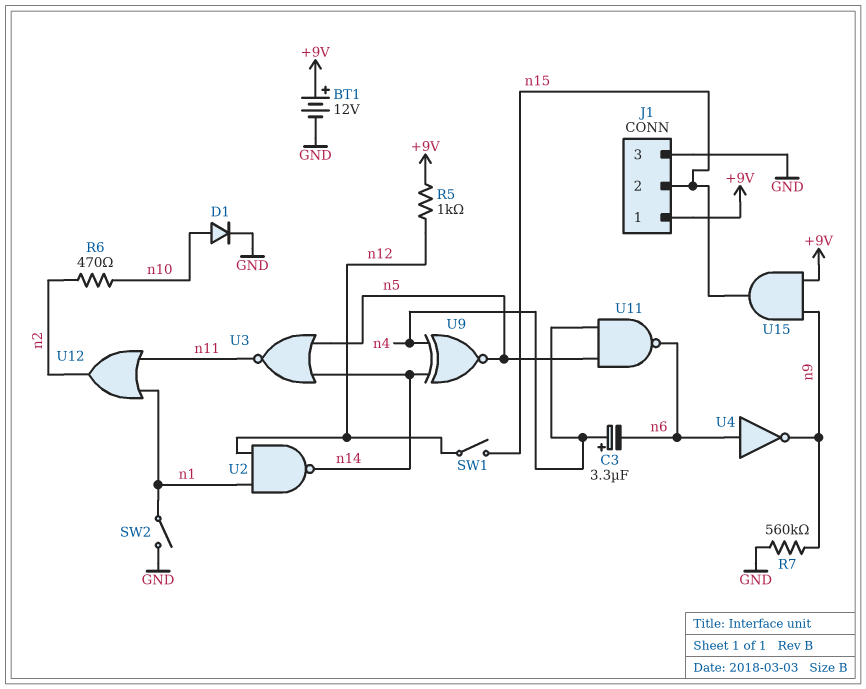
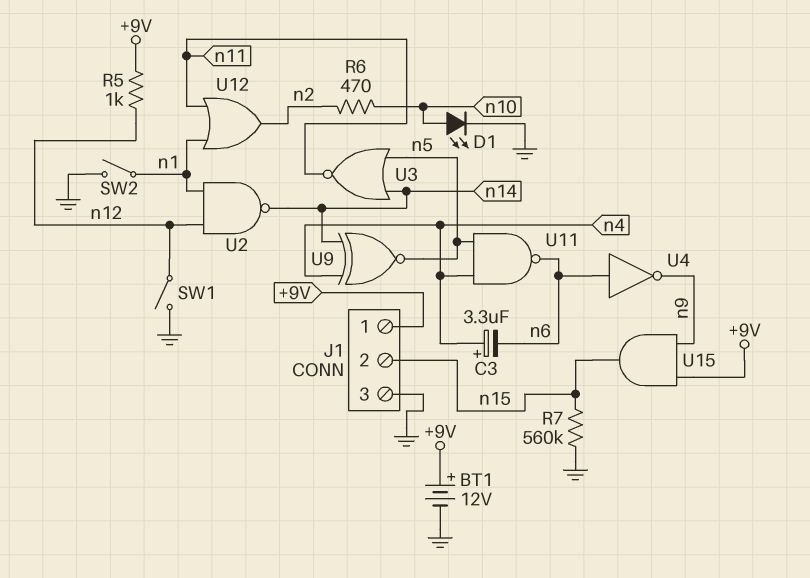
D1: diode (A n10, K GND) -> LED (A n10, K GND)
R7: 560k (GND, n9) -> 560k (GND, n15)
SW1: switch (n12, n15) -> switch (GND, n12)

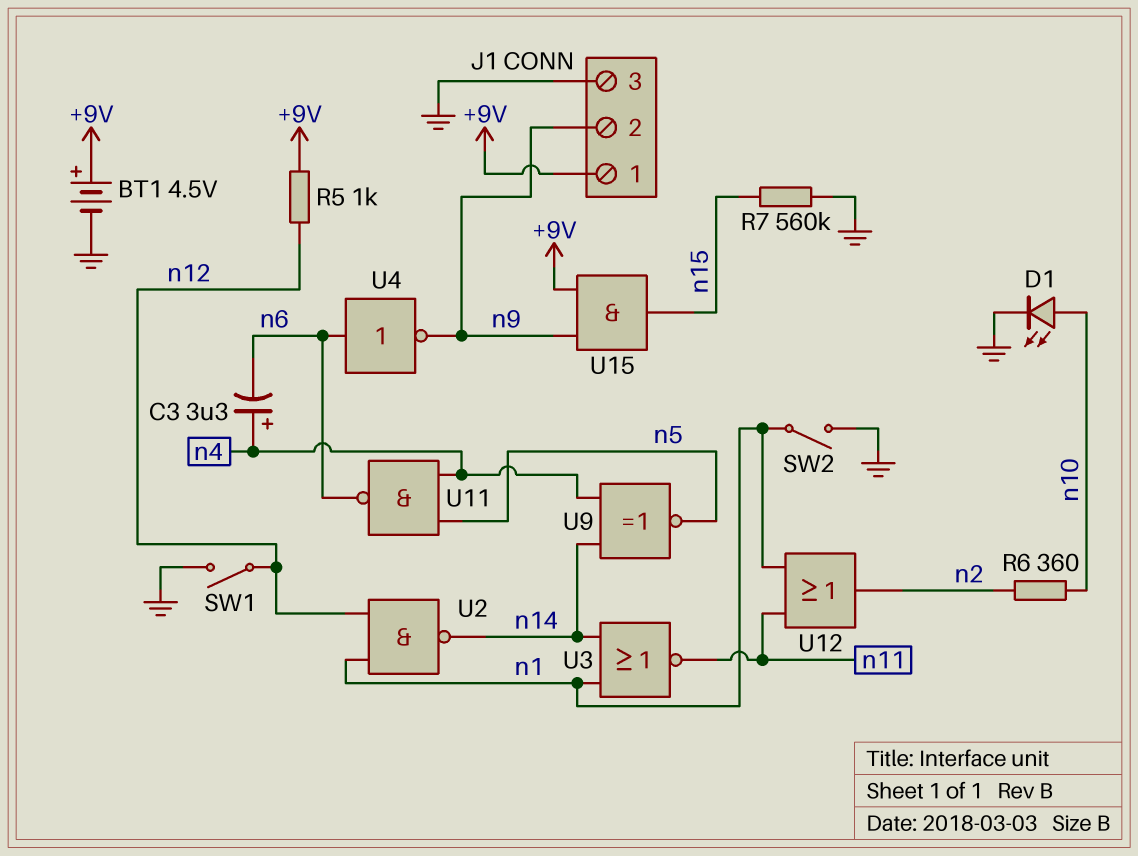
BT1: 12V (plus +9V, minus GND) -> 4.5V (plus +9V, minus GND)
J1 pin 2: n15 -> n9
R6: 470 (n2, n10) -> 360 (n2, n10)
U3: NOR (in n5, in n14, out n11) -> NOR (in n1, in n14, out n11)

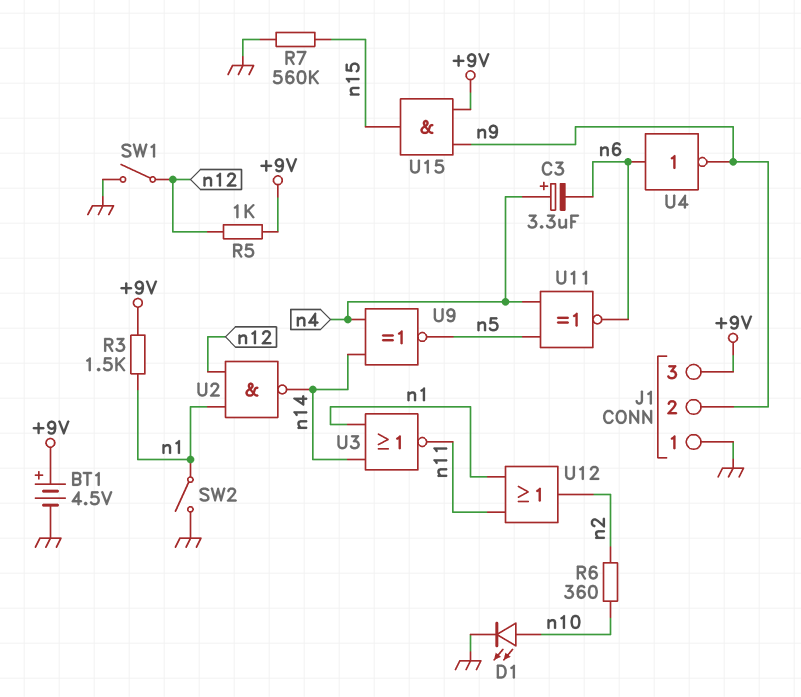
J1 pin 1: +9V -> GND
J1 pin 3: GND -> +9V
R3: none -> 1.5k (+9V, n1)
U11: NAND (in n4, in n5, out n6) -> XNOR (in n4, in n5, out n6)

